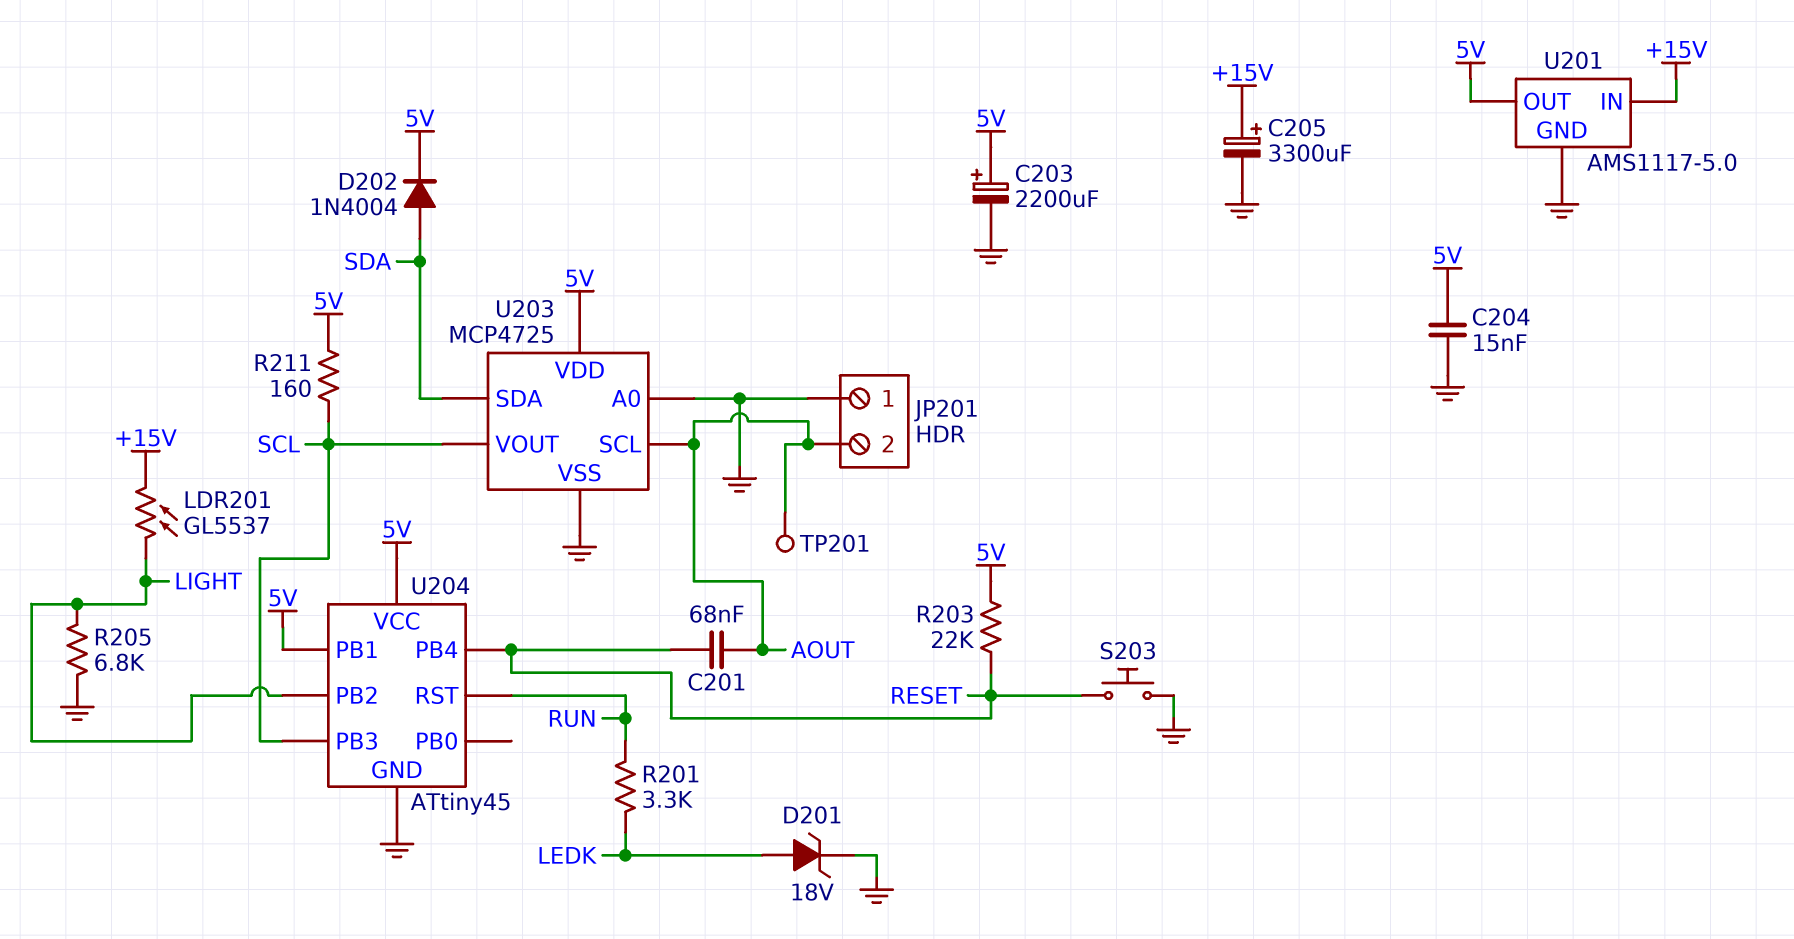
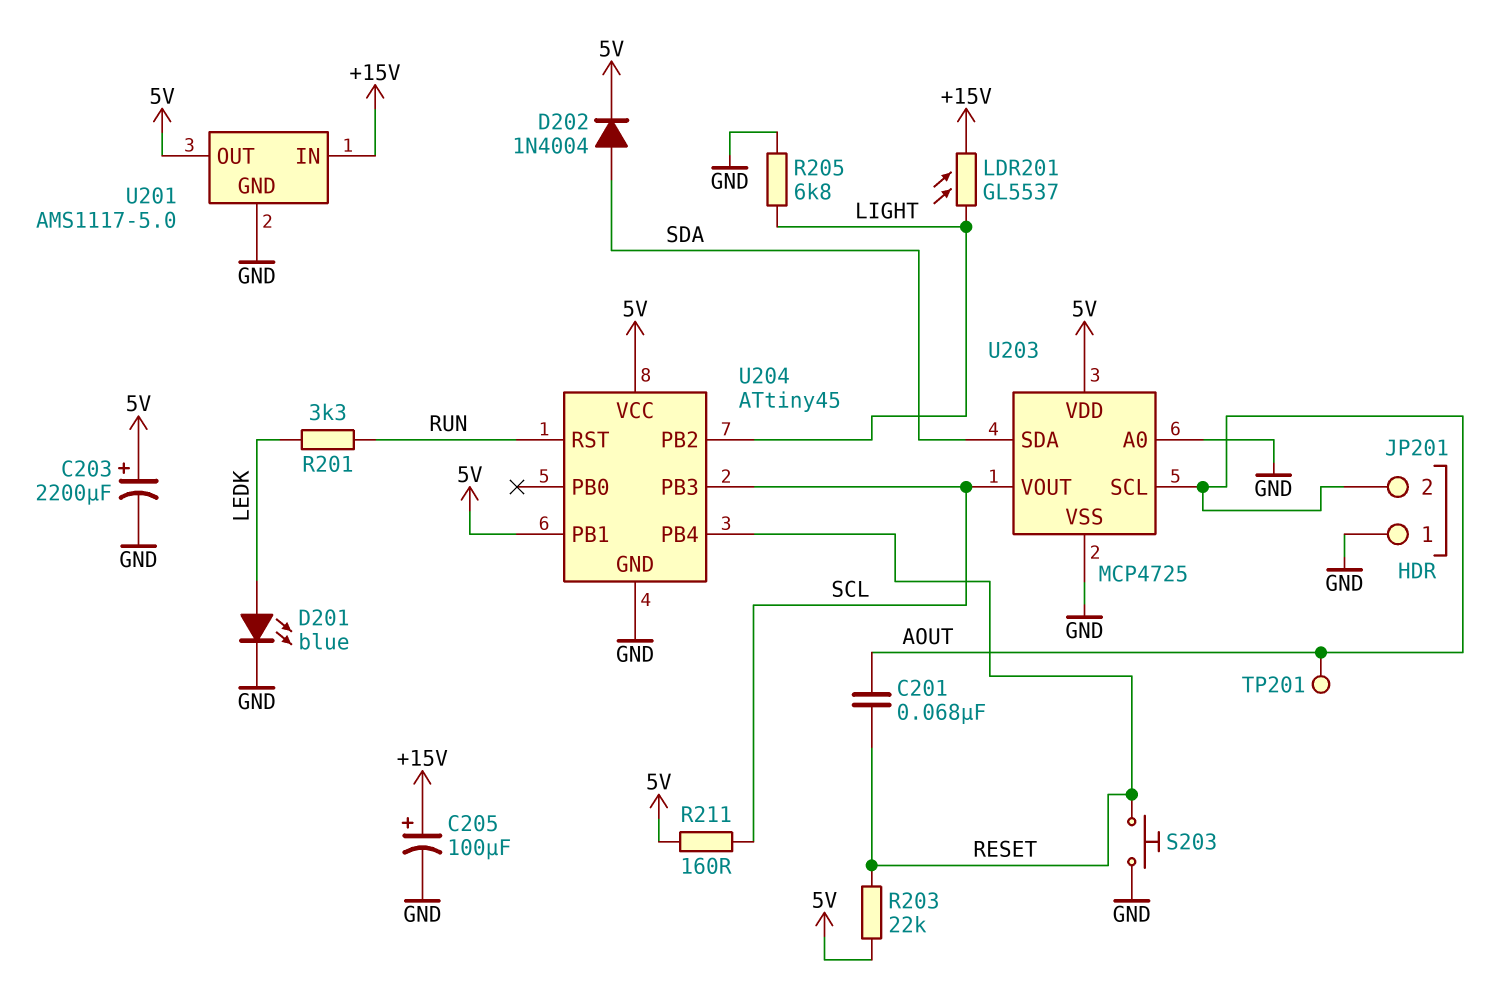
C204: 15nF (5V, GND) -> none
C205: 3300uF (plus +15V, minus GND) -> 100uF (plus +15V, minus GND)
D201: zener 18V (A LEDK, K GND) -> LED blue (A LEDK, K GND)

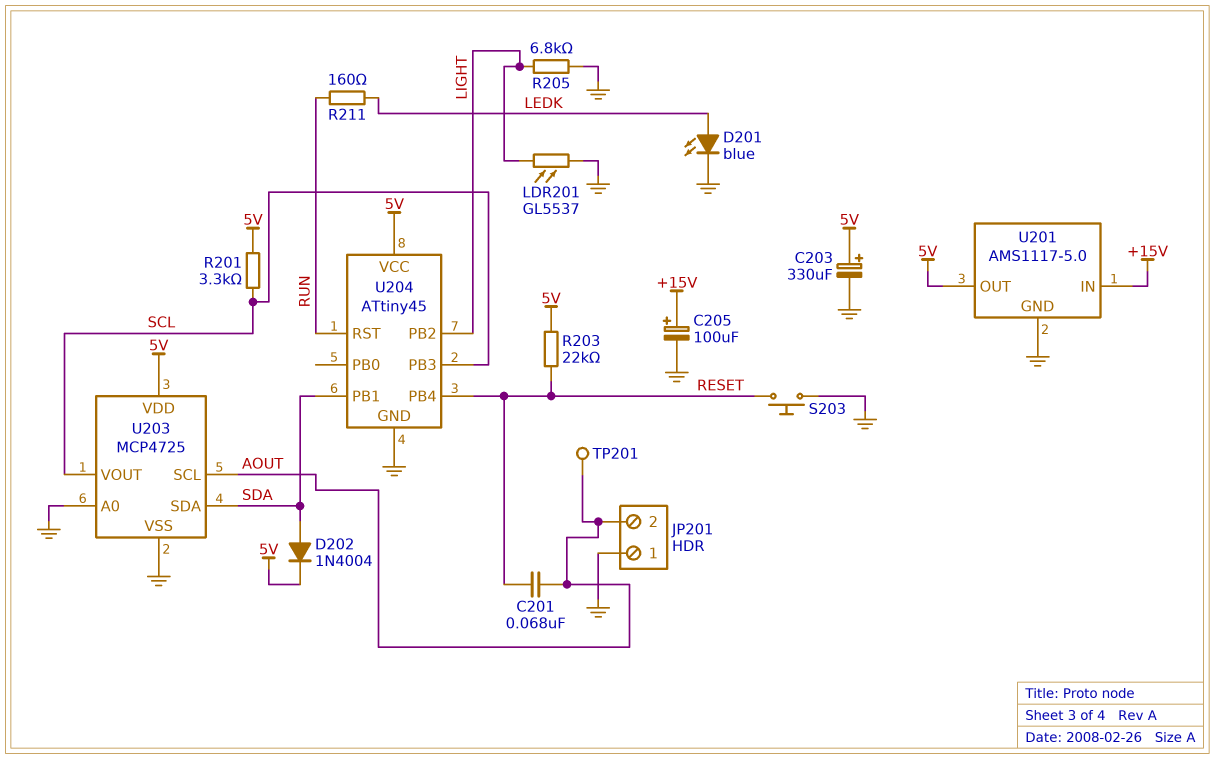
C203: 2200uF (plus 5V, minus GND) -> 330uF (plus 5V, minus GND)
LDR201: GL5537 (+15V, LIGHT) -> GL5537 (GND, LIGHT)
R201: 3.3k (LEDK, RUN) -> 3.3k (5V, SCL)
R211: 160 (5V, SCL) -> 160 (LEDK, RUN)
U204 pin PB1: 5V -> SDA

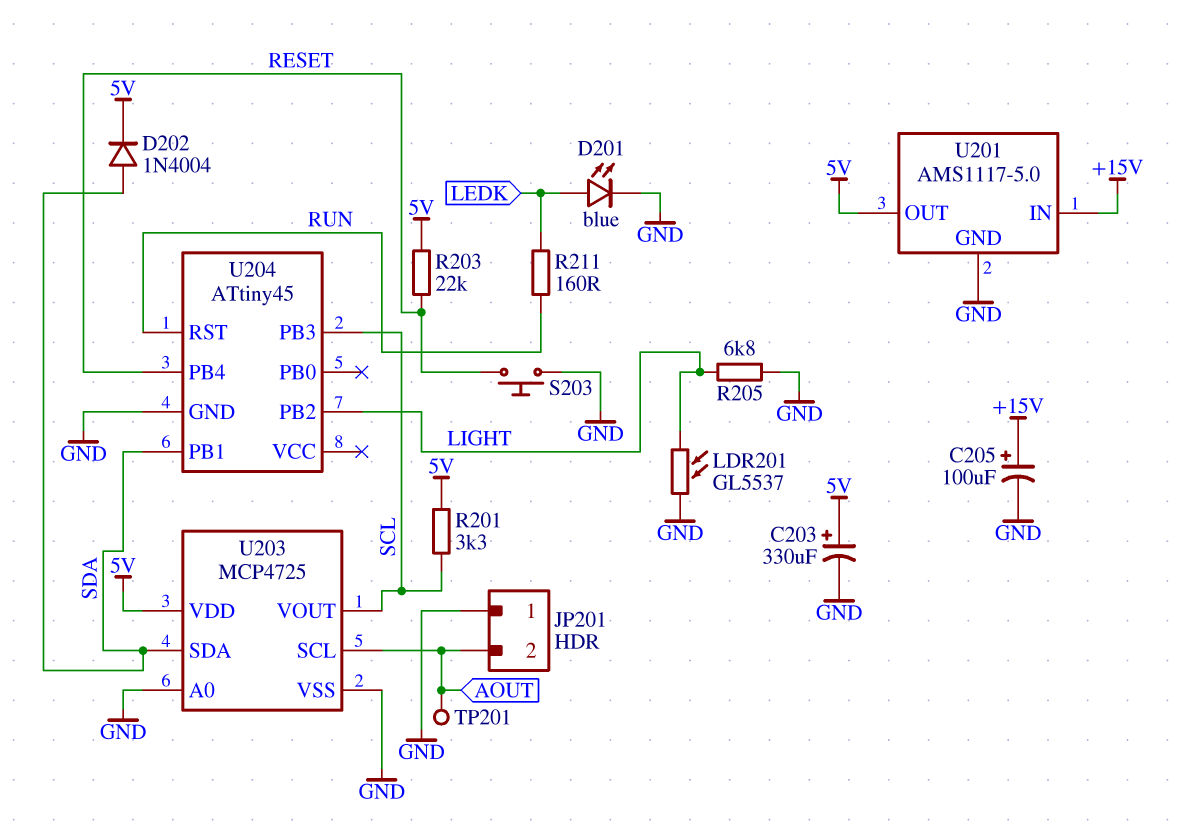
C201: 68nF (AOUT, RESET) -> none
U204 pin VCC: 5V -> none

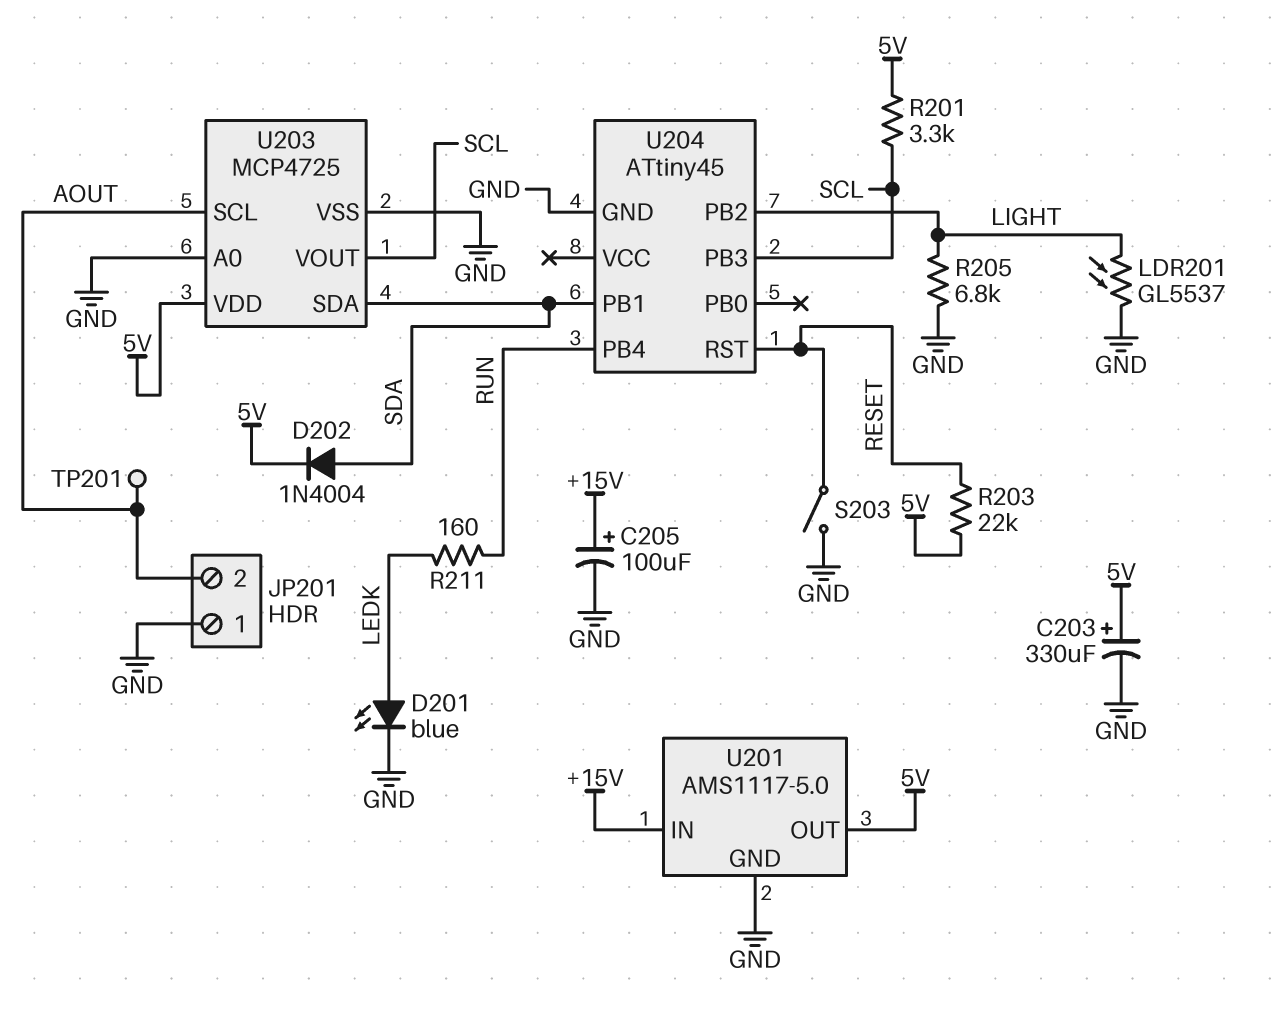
S203: button (GND, RESET) -> switch (GND, RESET)
U204 pin PB4: RESET -> RUN
U204 pin RST: RUN -> RESET

